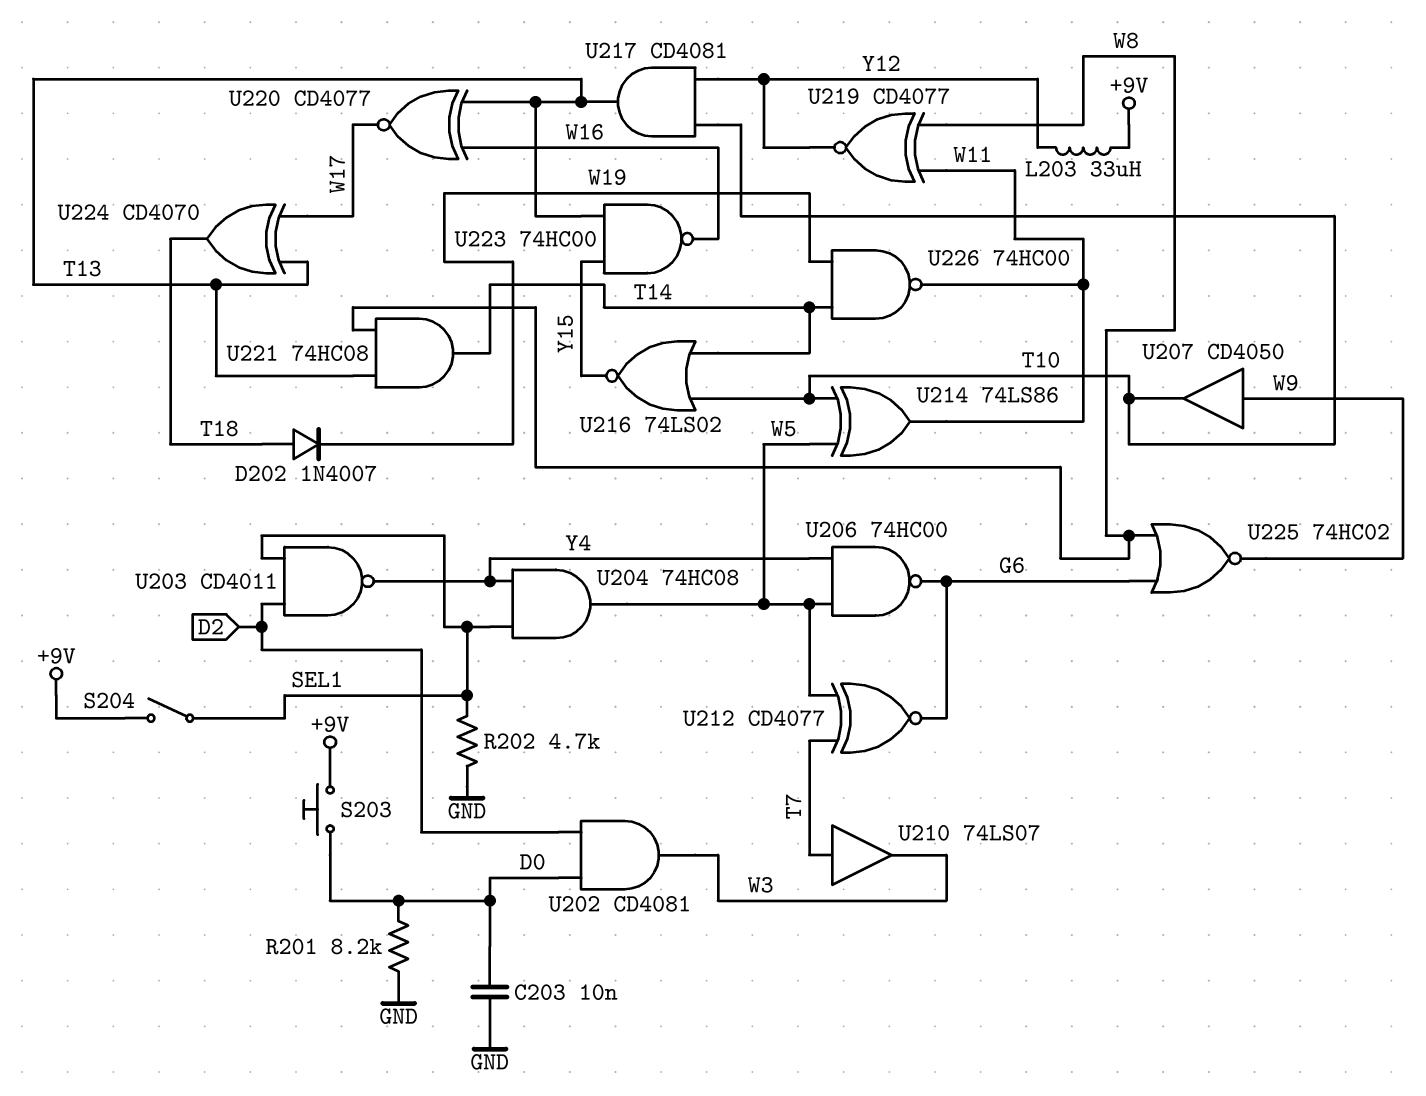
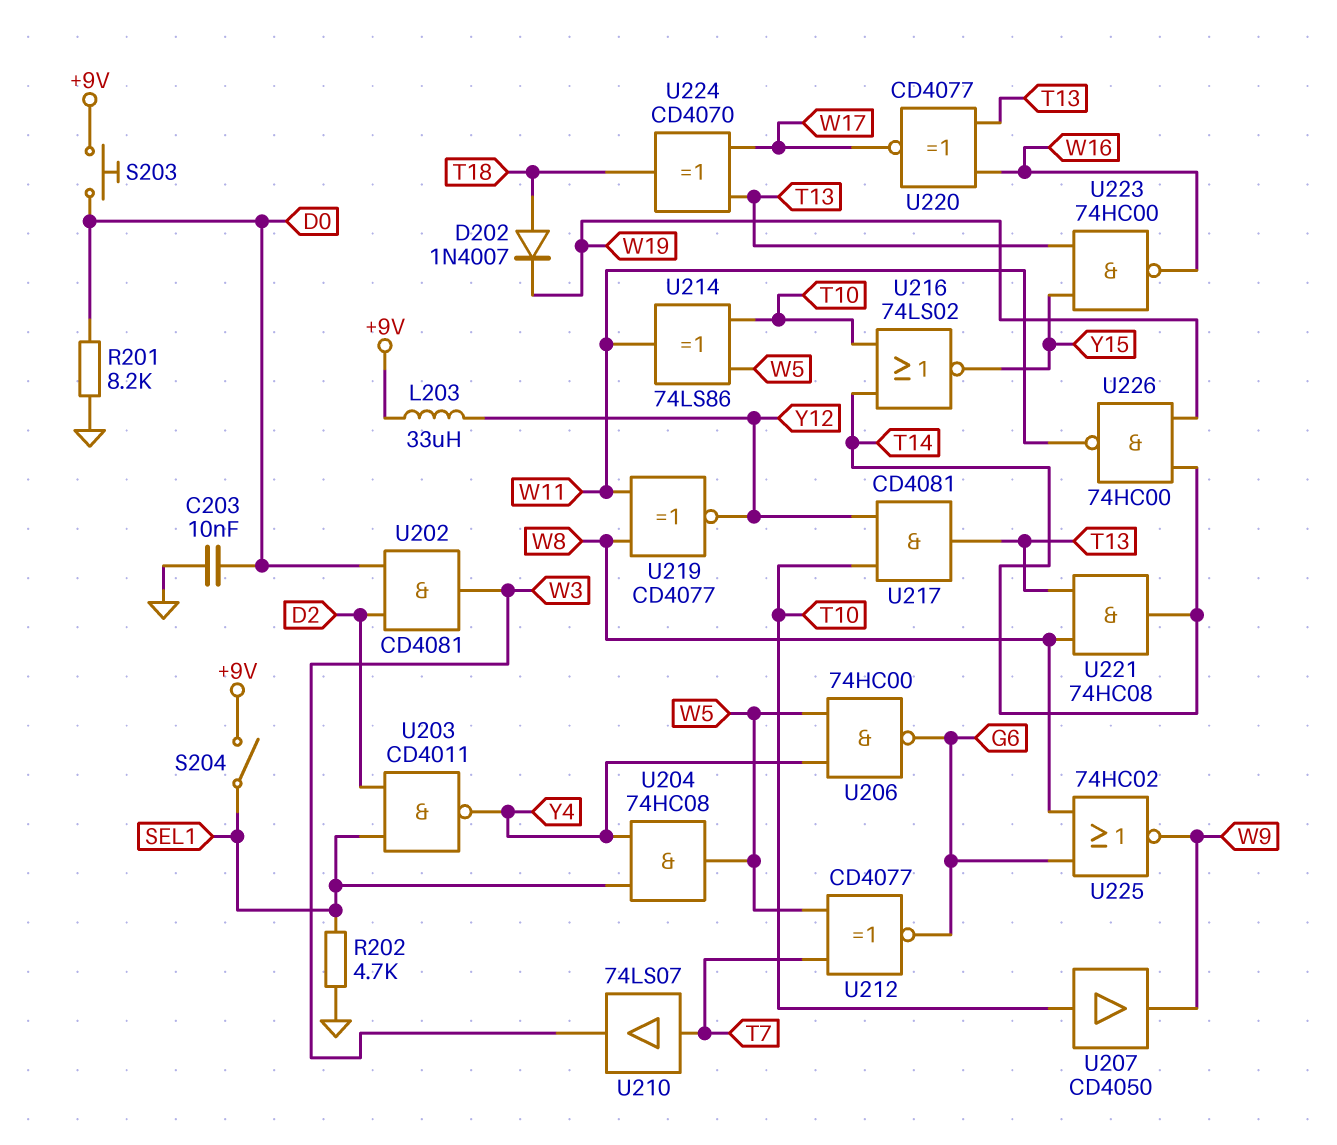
U207: buffer CD4050 (in W9, out T10) -> buffer CD4050 (in T10, out W9)

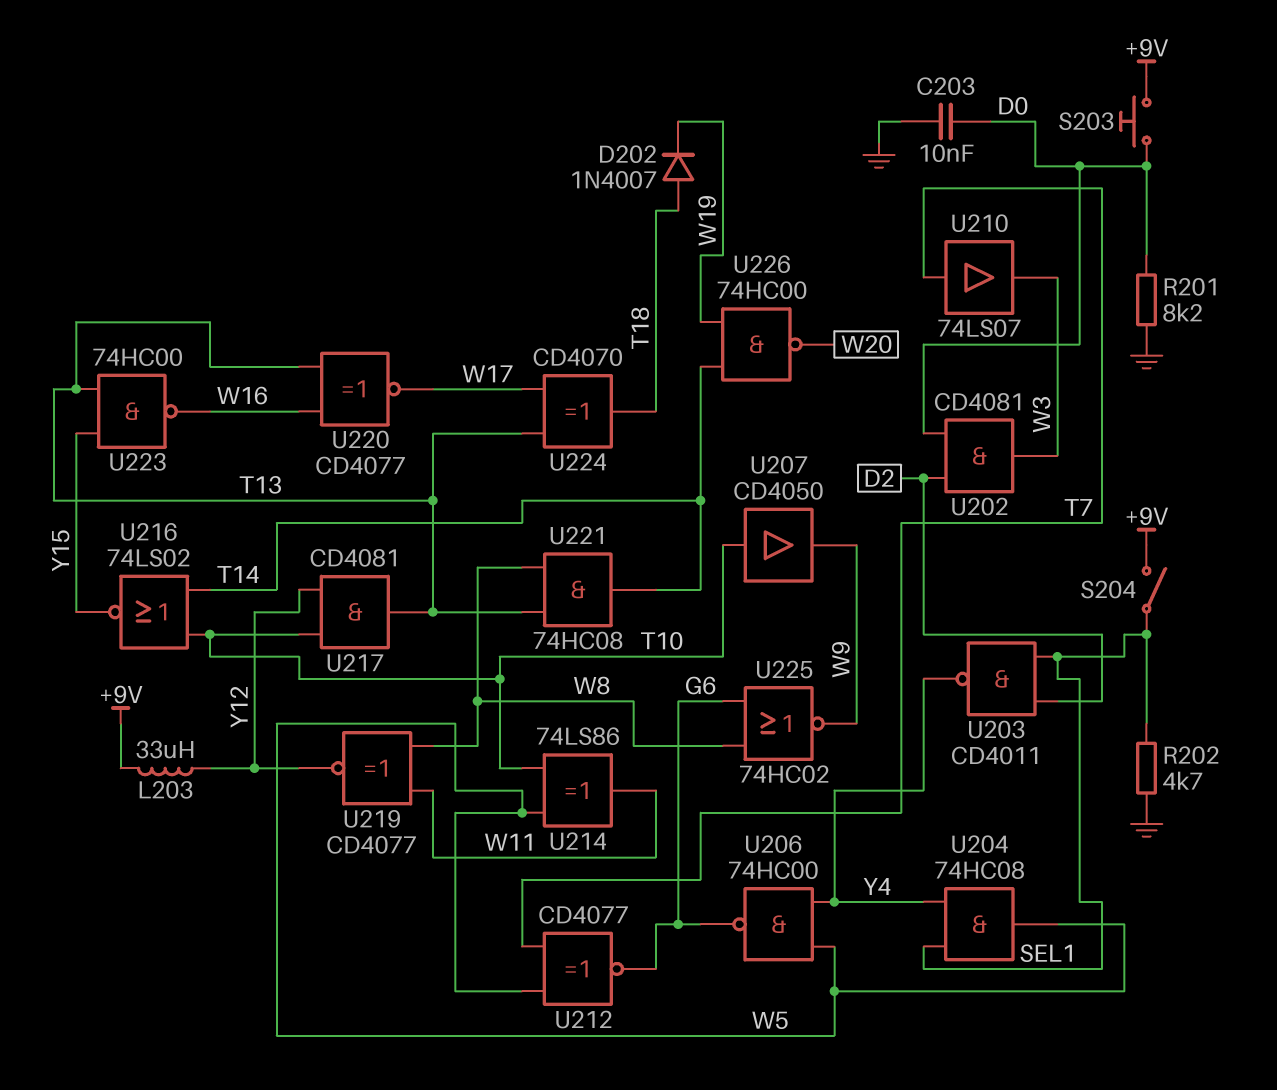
U226: NAND 74HC00 (in T14, in W19, out W11) -> NAND 74HC00 (in T14, in W19, out W20)

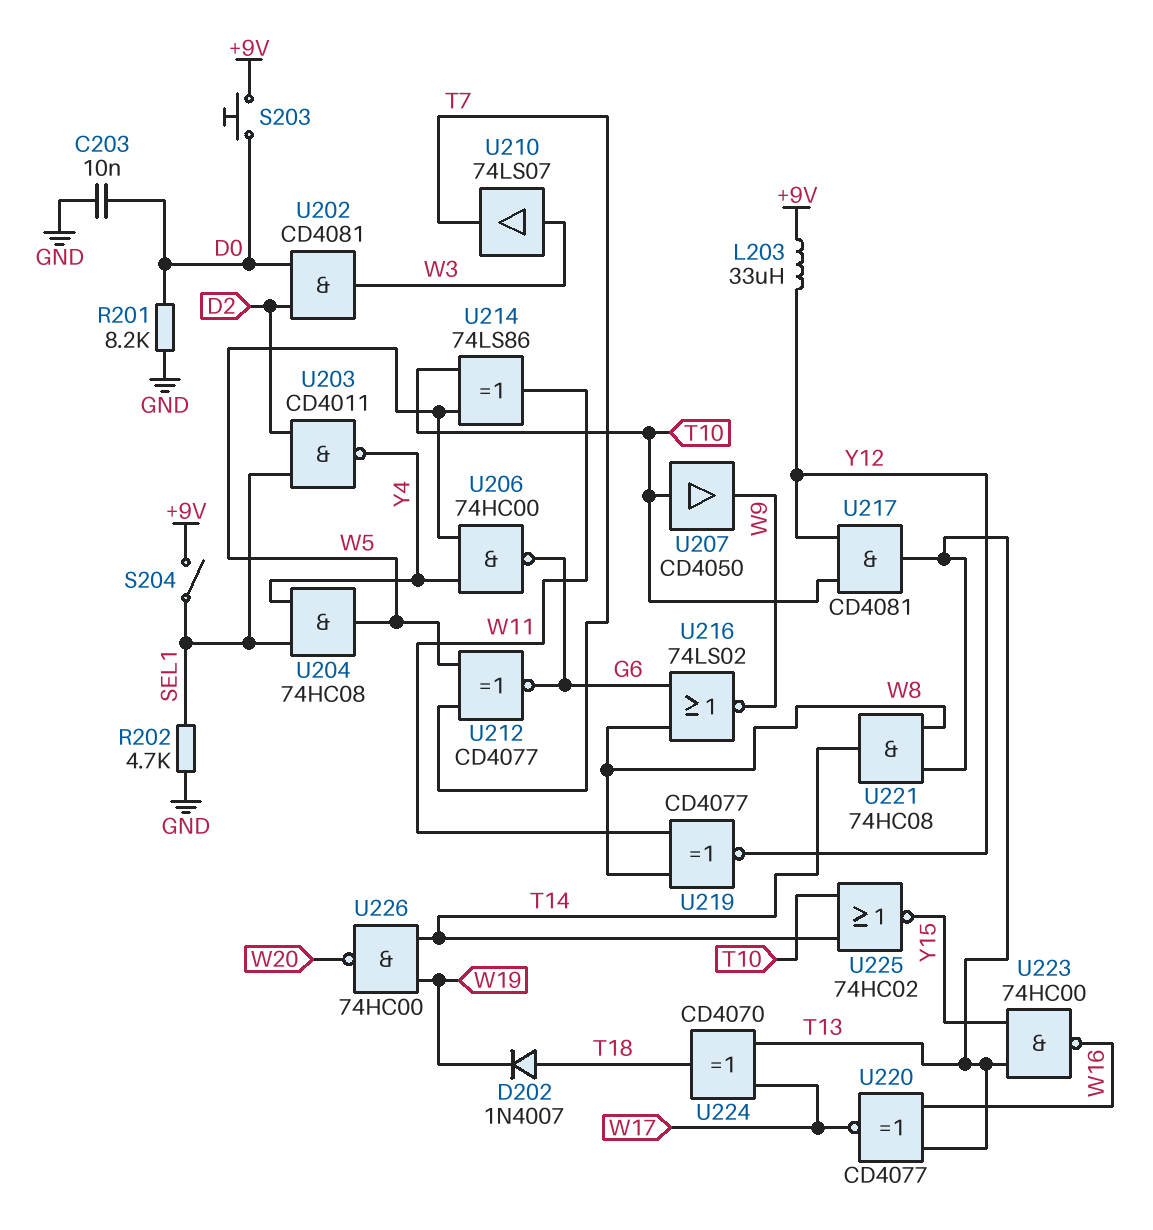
U210: buffer 74LS07 (in T7, out W3) -> buffer 74LS07 (in W3, out T7)
U216: NOR 74LS02 (in T10, in T14, out Y15) -> NOR 74LS02 (in G6, in W8, out W9)
U225: NOR 74HC02 (in G6, in W8, out W9) -> NOR 74HC02 (in T10, in T14, out Y15)

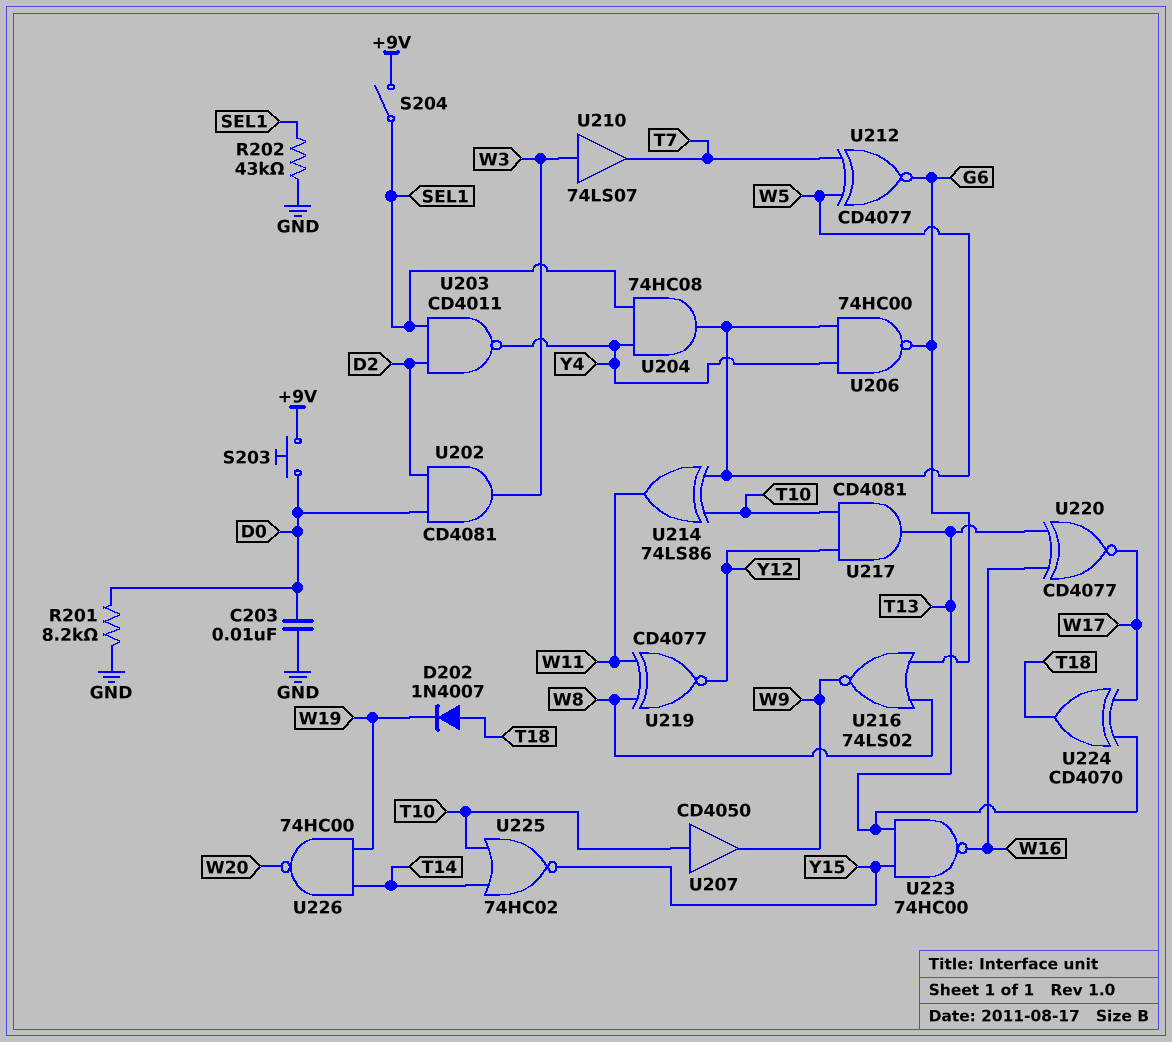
L203: 33uH (+9V, Y12) -> none
R202: 4.7k (GND, SEL1) -> 43k (GND, SEL1)
U221: AND 74HC08 (in T13, in W8, out T14) -> none

